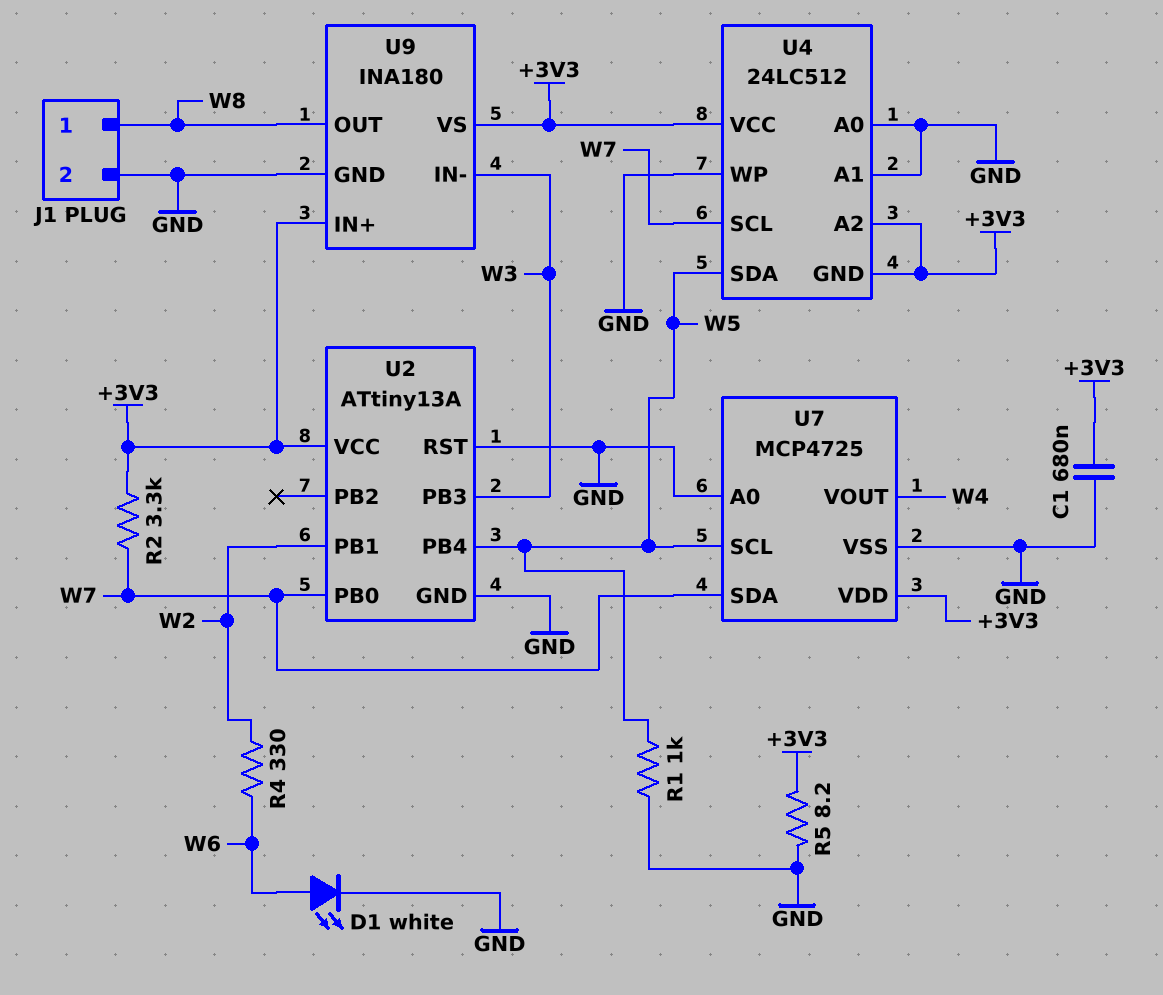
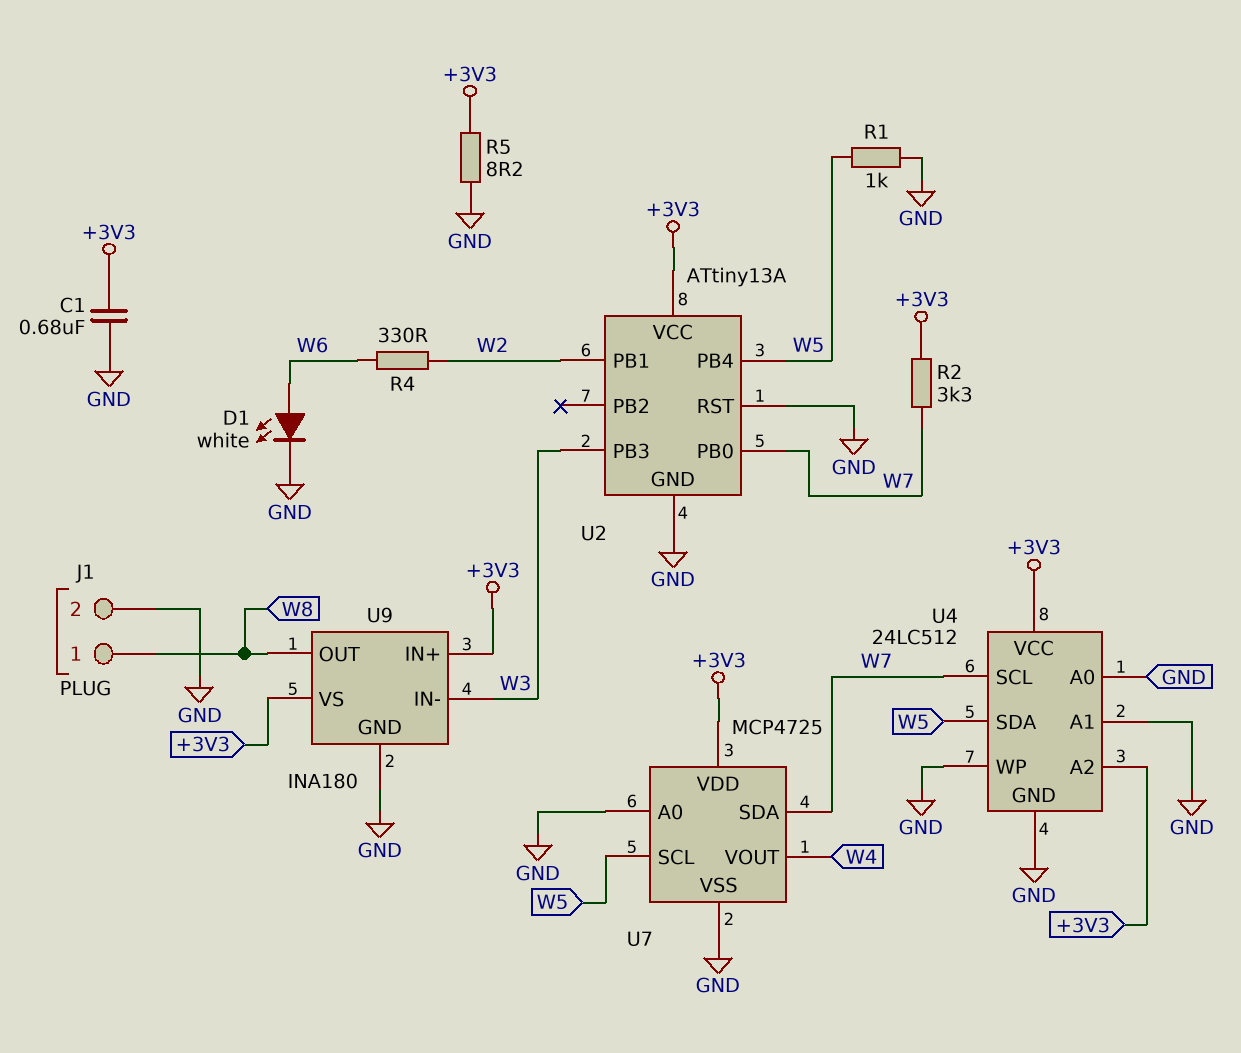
U4 pin GND: +3V3 -> GND

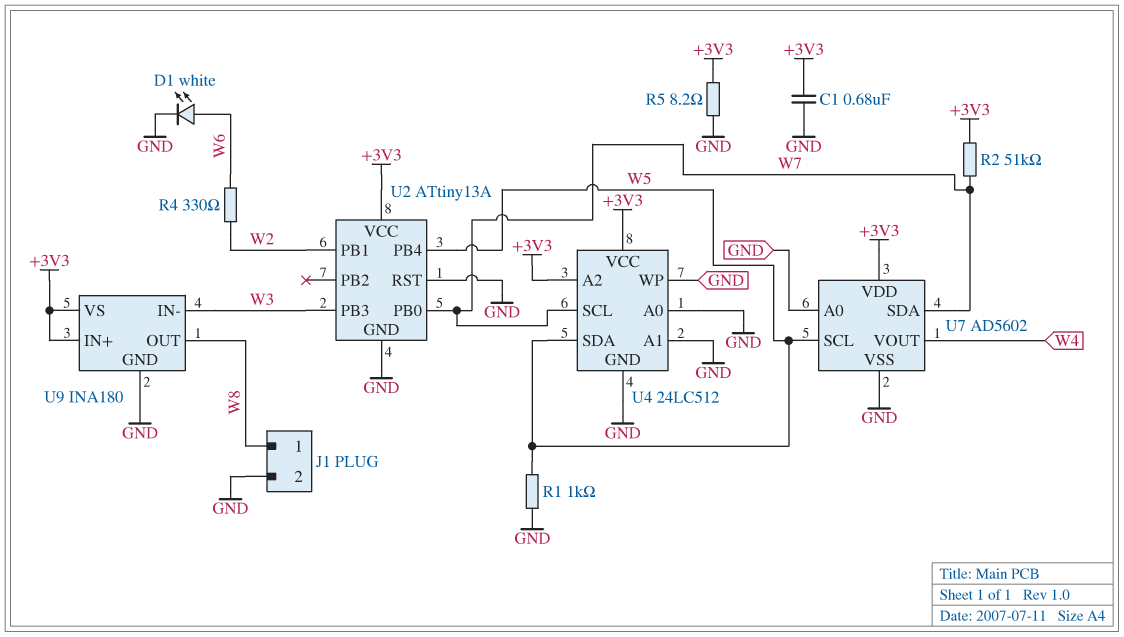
R2: 3.3k (+3V3, W7) -> 51k (+3V3, W7)
U7: MCP4725 -> AD5602

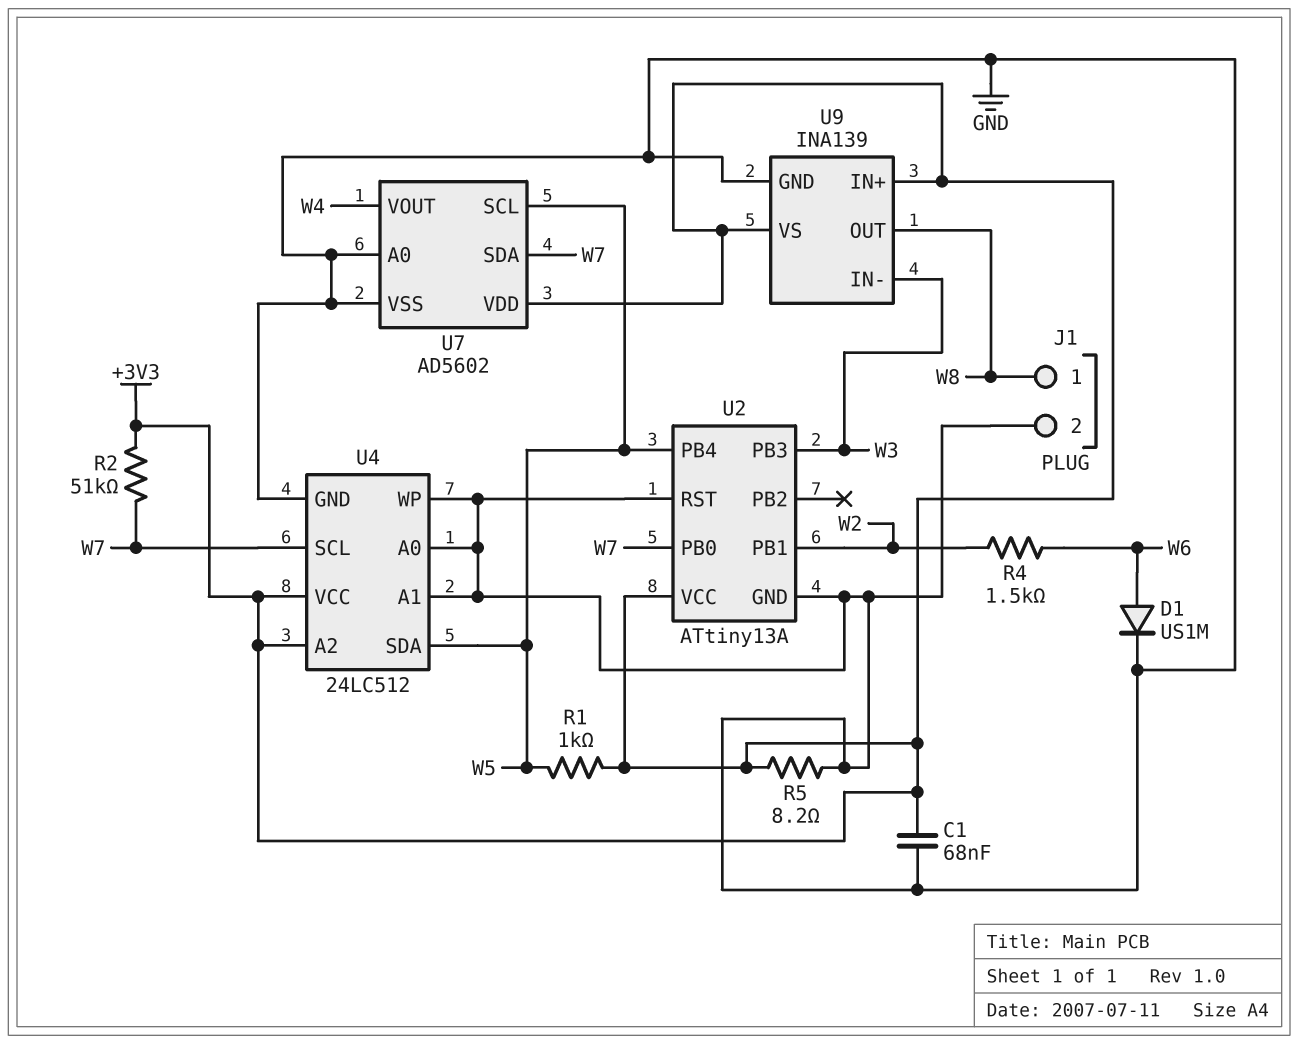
C1: 680nF (+3V3, GND) -> 68nF (+3V3, GND)
D1: LED white (A W6, K GND) -> diode US1M (A W6, K GND)
R1: 1k (GND, W5) -> 1k (+3V3, W5)
R4: 330 (W2, W6) -> 1.5k (W2, W6)
U9: INA180 -> INA139

